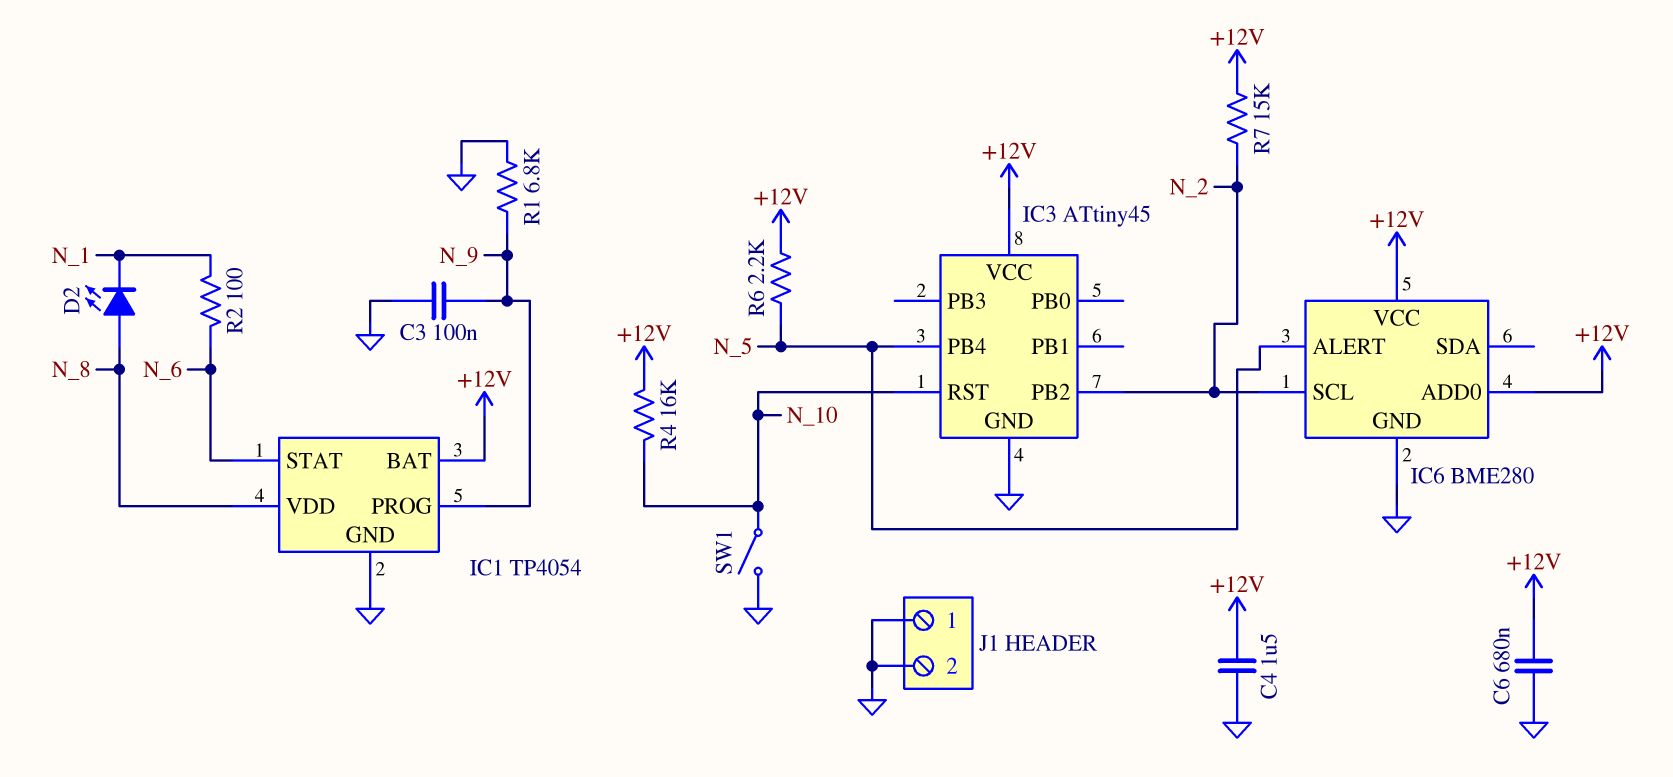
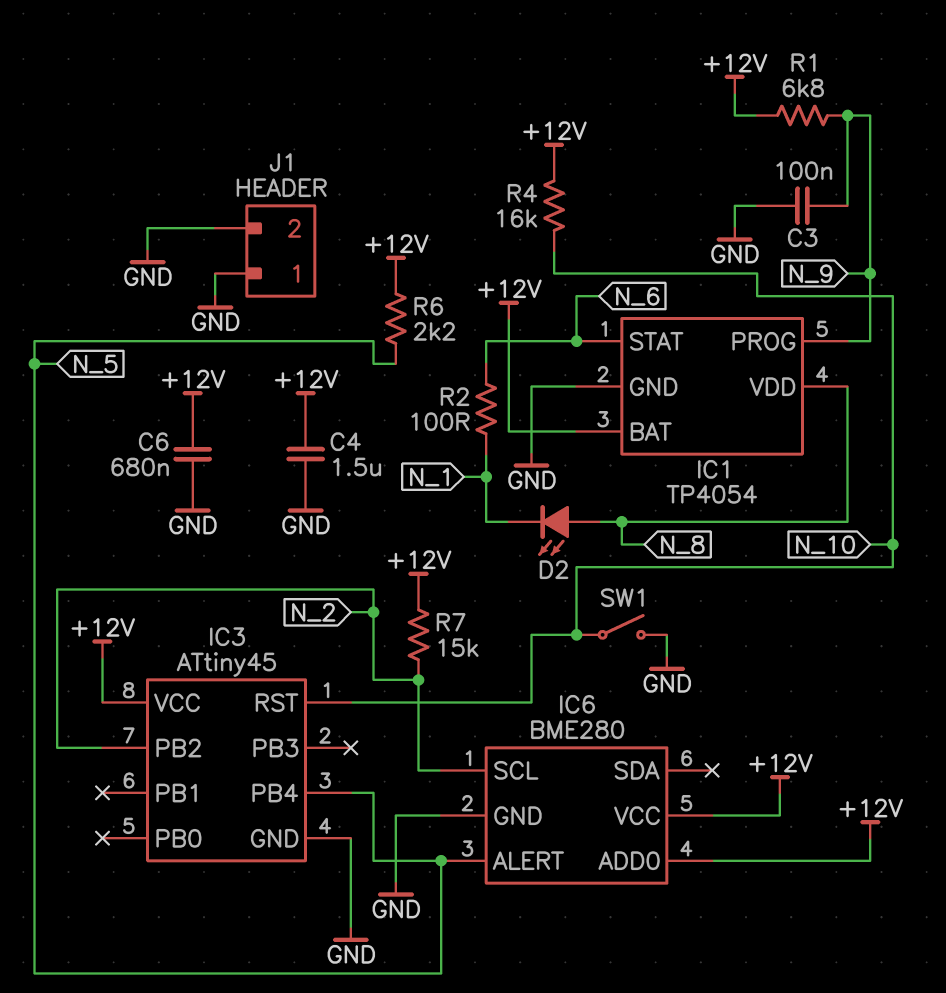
R1: 6.8k (GND, N_9) -> 6.8k (+12V, N_9)

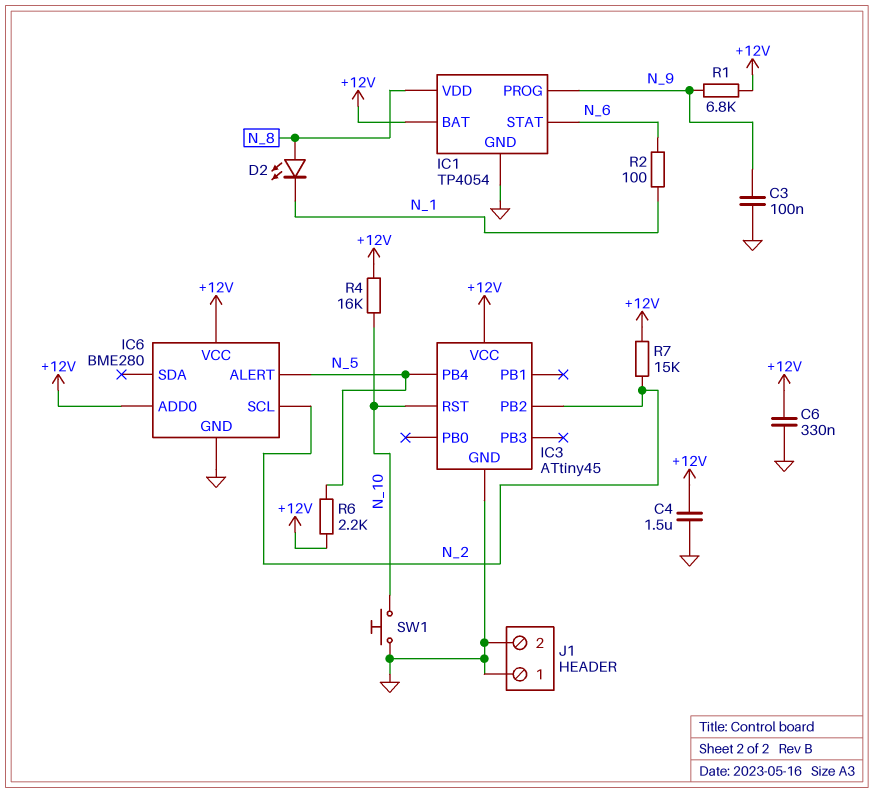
C6: 680nF (+12V, GND) -> 330nF (+12V, GND)
SW1: switch (GND, N_10) -> button (GND, N_10)

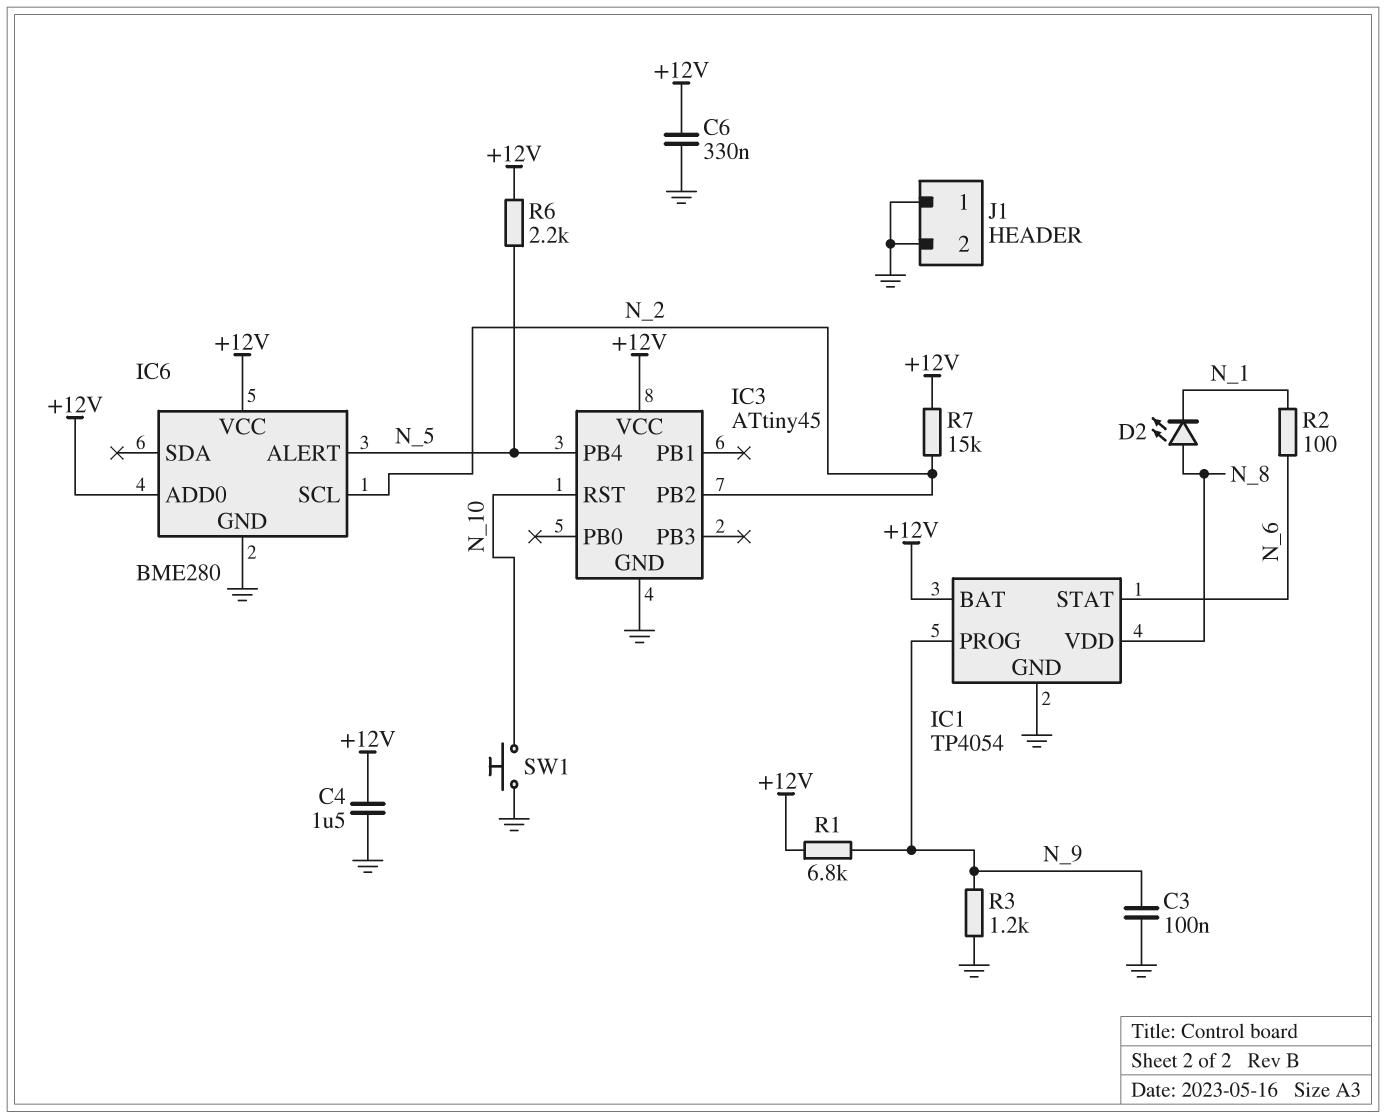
R3: none -> 1.2k (GND, N_9)
R4: 16k (+12V, N_10) -> none

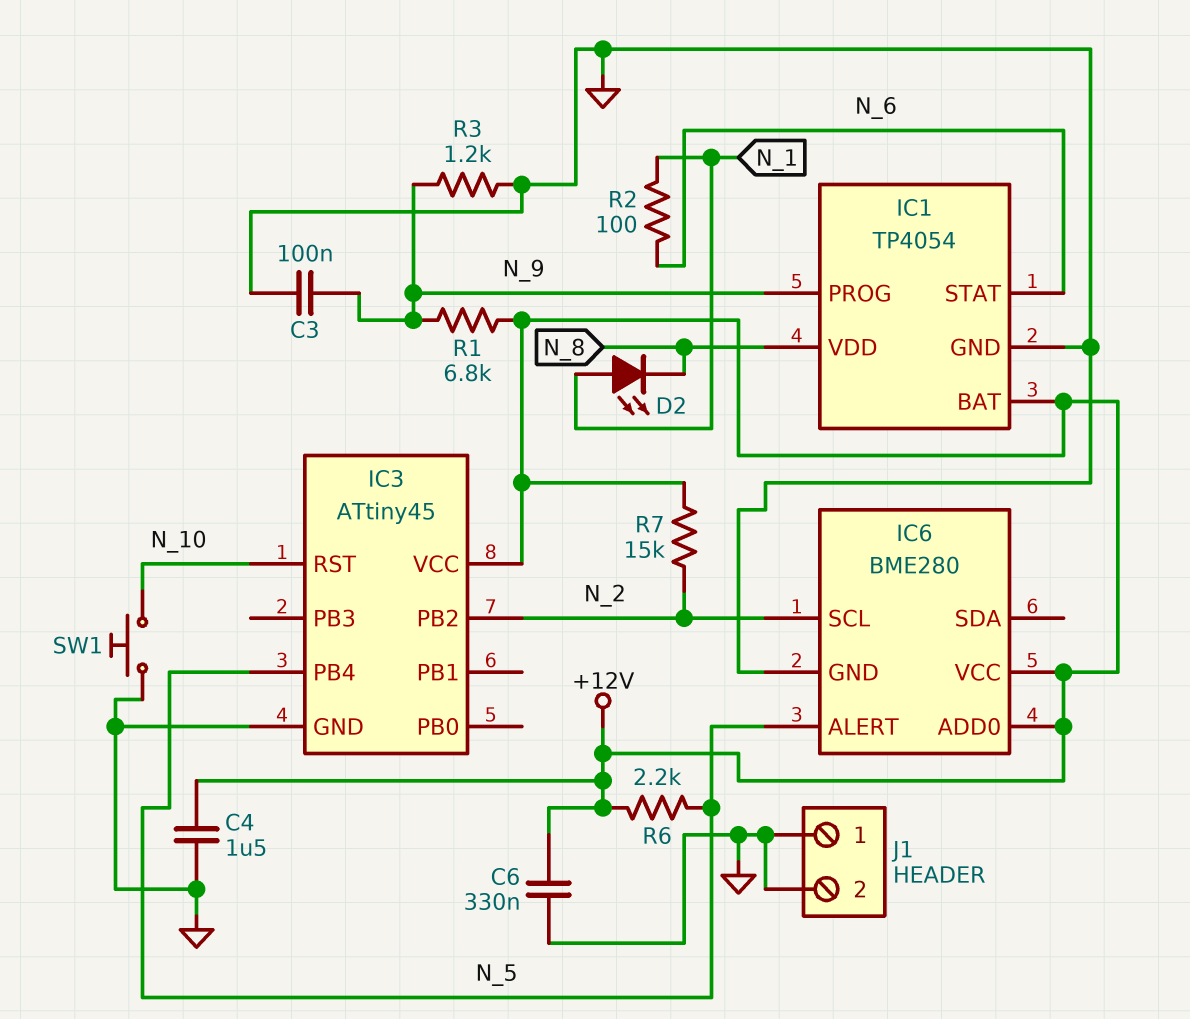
D2: LED (A N_8, K N_1) -> LED (A N_1, K N_8)

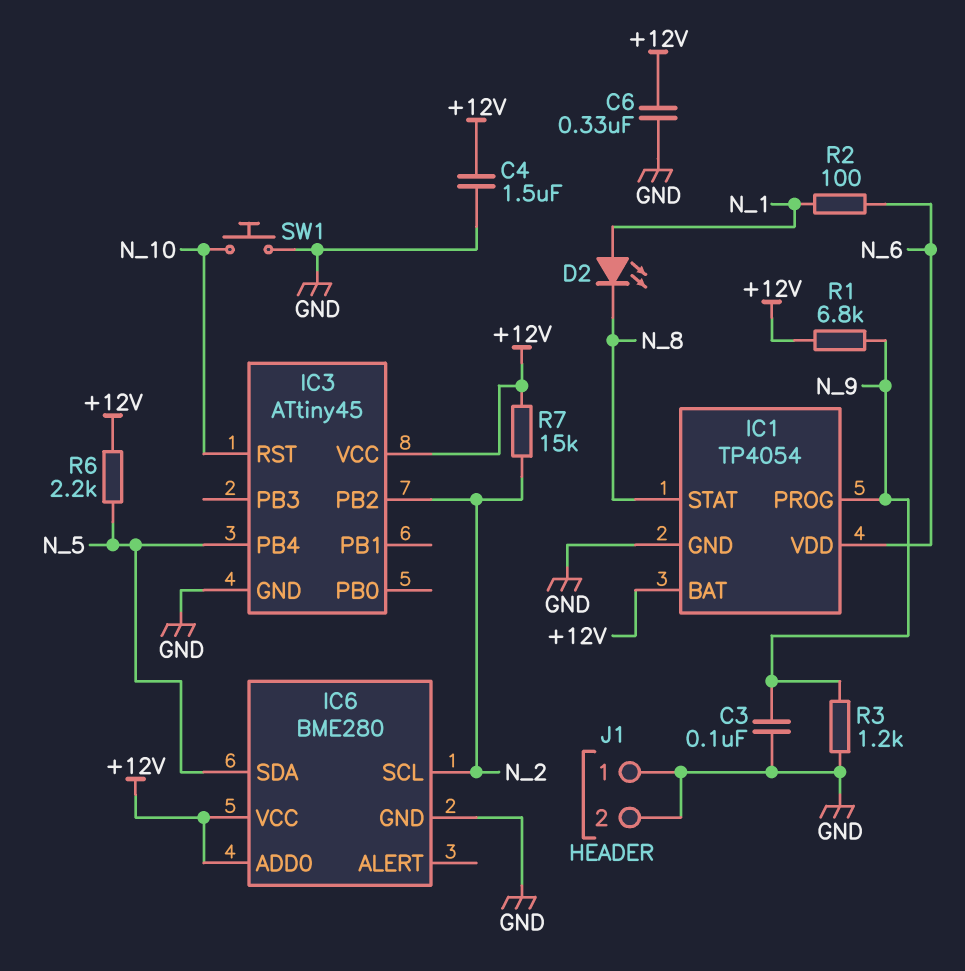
IC1 pin STAT: N_6 -> N_8
IC1 pin VDD: N_8 -> N_6
IC6 pin ALERT: N_5 -> none
IC6 pin SDA: none -> N_5

